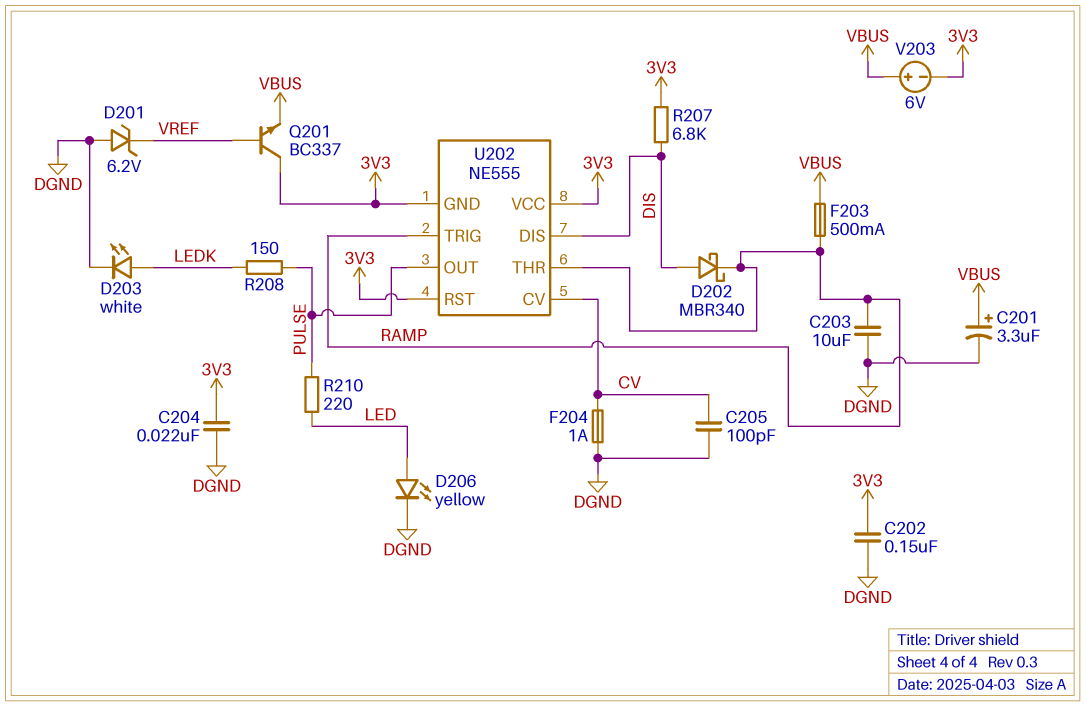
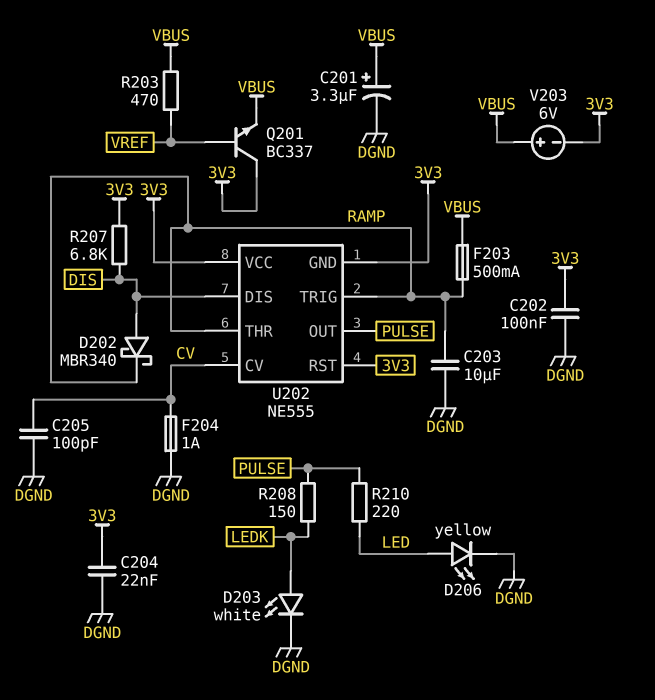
C202: 150nF (3V3, DGND) -> 100nF (3V3, DGND)
D201: zener 6.2V (A DGND, K VREF) -> none
R203: none -> 470 (VBUS, VREF)

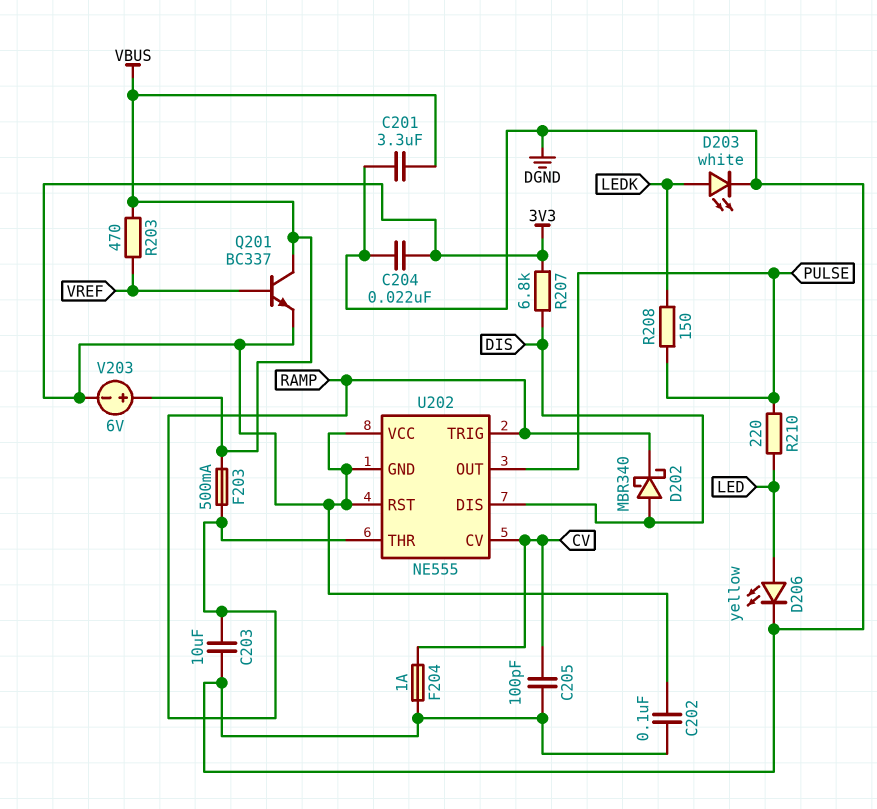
C201: 3.3uF (plus VBUS, minus DGND) -> 3.3uF (DGND, VBUS)
Q201: NPN BC337 (B VREF, C 3V3, E VBUS) -> NPN BC337 (B VREF, C VBUS, E 3V3)

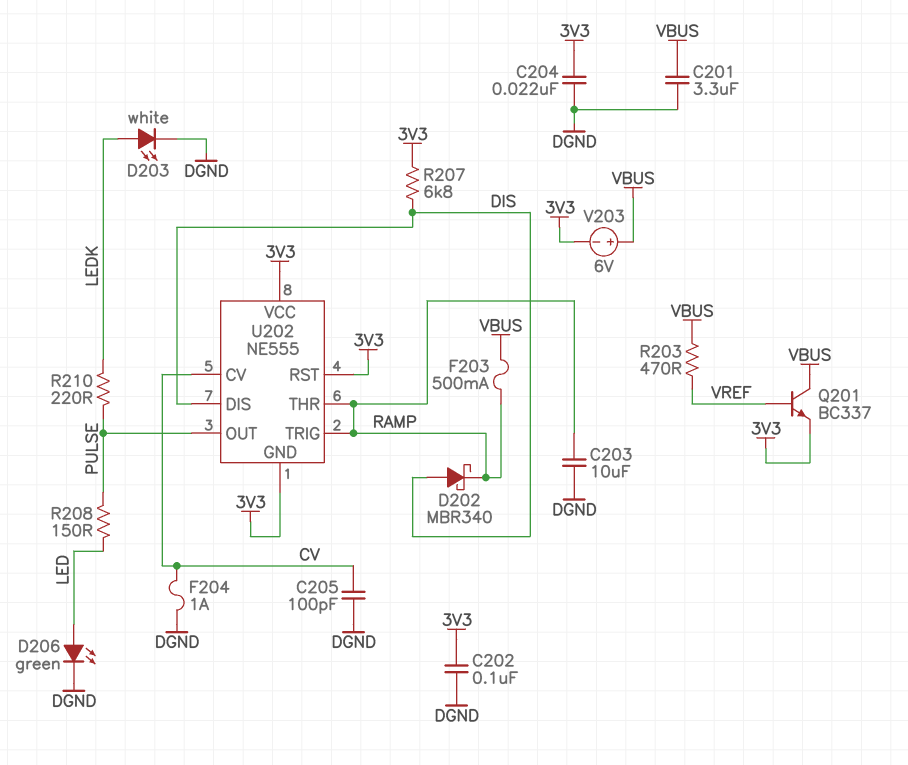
D206: LED yellow (A LED, K DGND) -> LED green (A LED, K DGND)
R208: 150 (LEDK, PULSE) -> 150 (LED, PULSE)
R210: 220 (LED, PULSE) -> 220 (LEDK, PULSE)

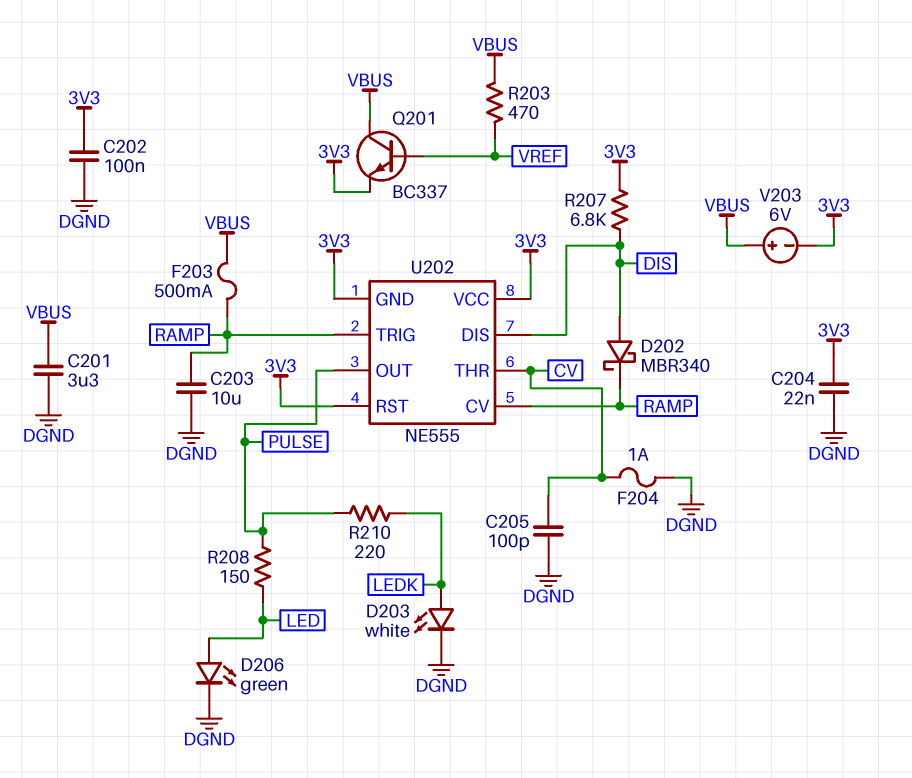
U202 pin CV: CV -> RAMP
U202 pin THR: RAMP -> CV

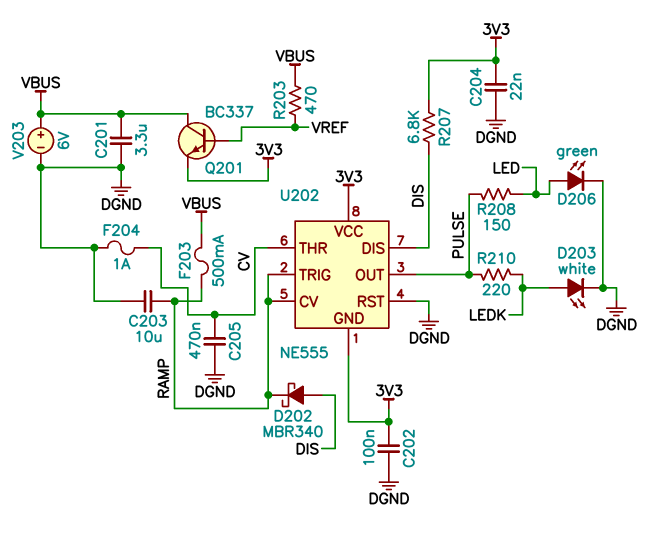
C205: 100pF (CV, DGND) -> 470nF (CV, DGND)
U202 pin RST: 3V3 -> DGND
V203: 6V (plus VBUS, minus 3V3) -> 6V (plus VBUS, minus DGND)

